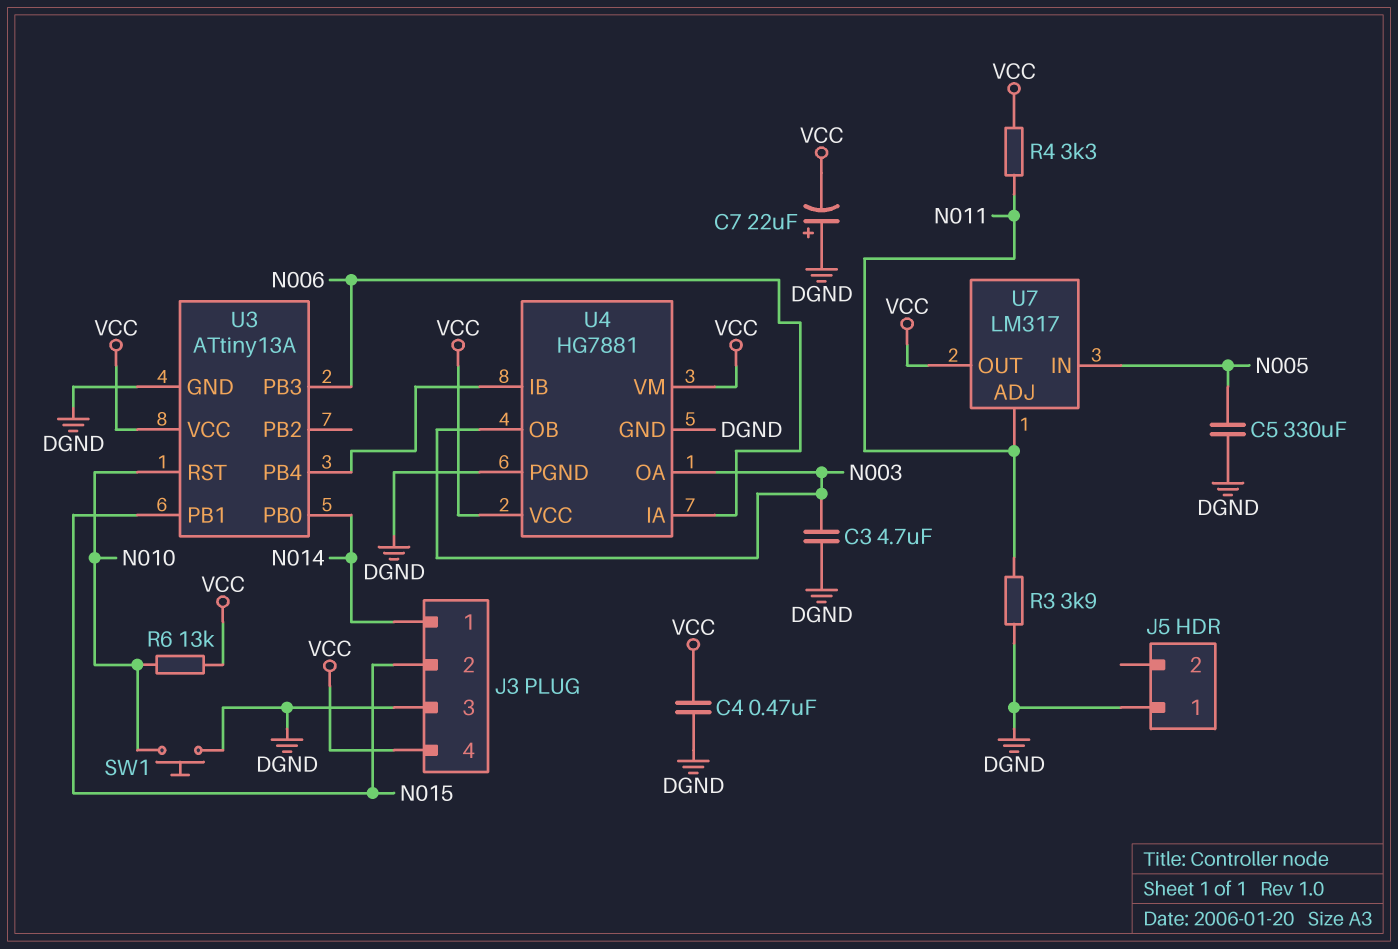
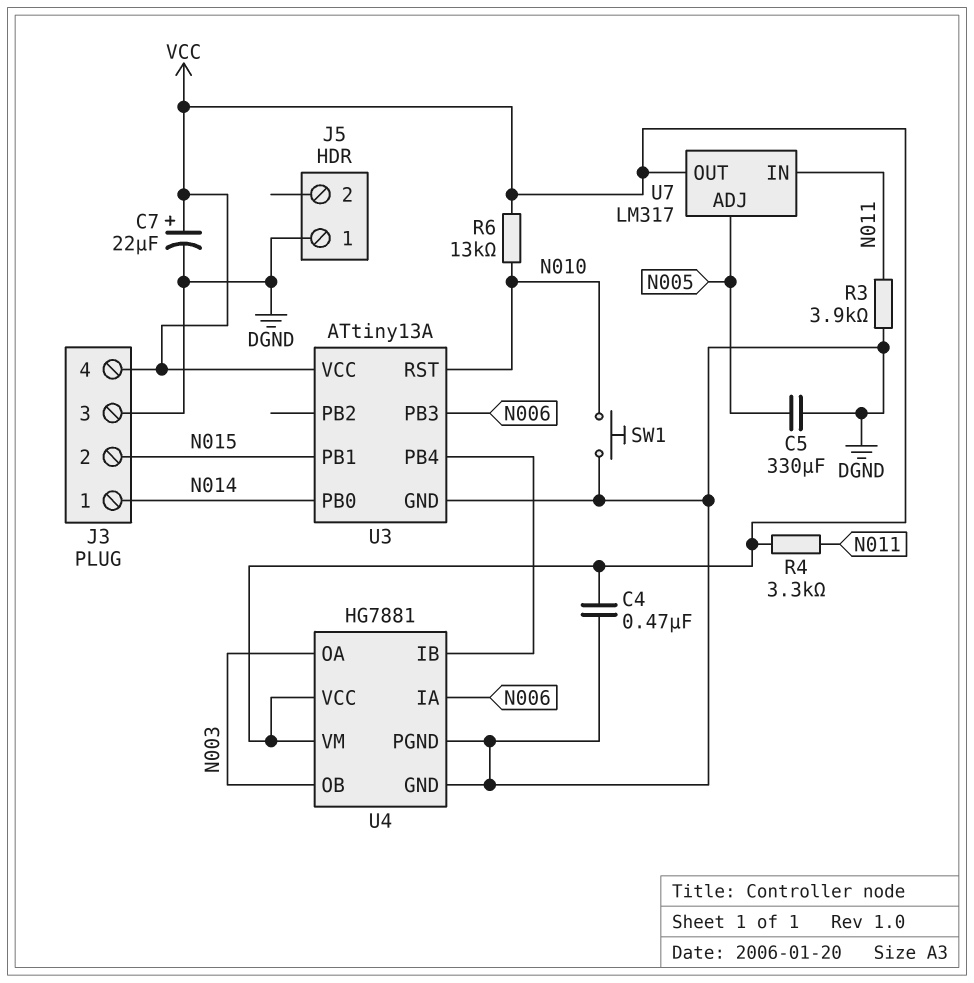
C3: 4.7uF (DGND, N003) -> none
C7: 22uF (plus DGND, minus VCC) -> 22uF (plus VCC, minus DGND)
U7 pin ADJ: N011 -> N005
U7 pin IN: N005 -> N011

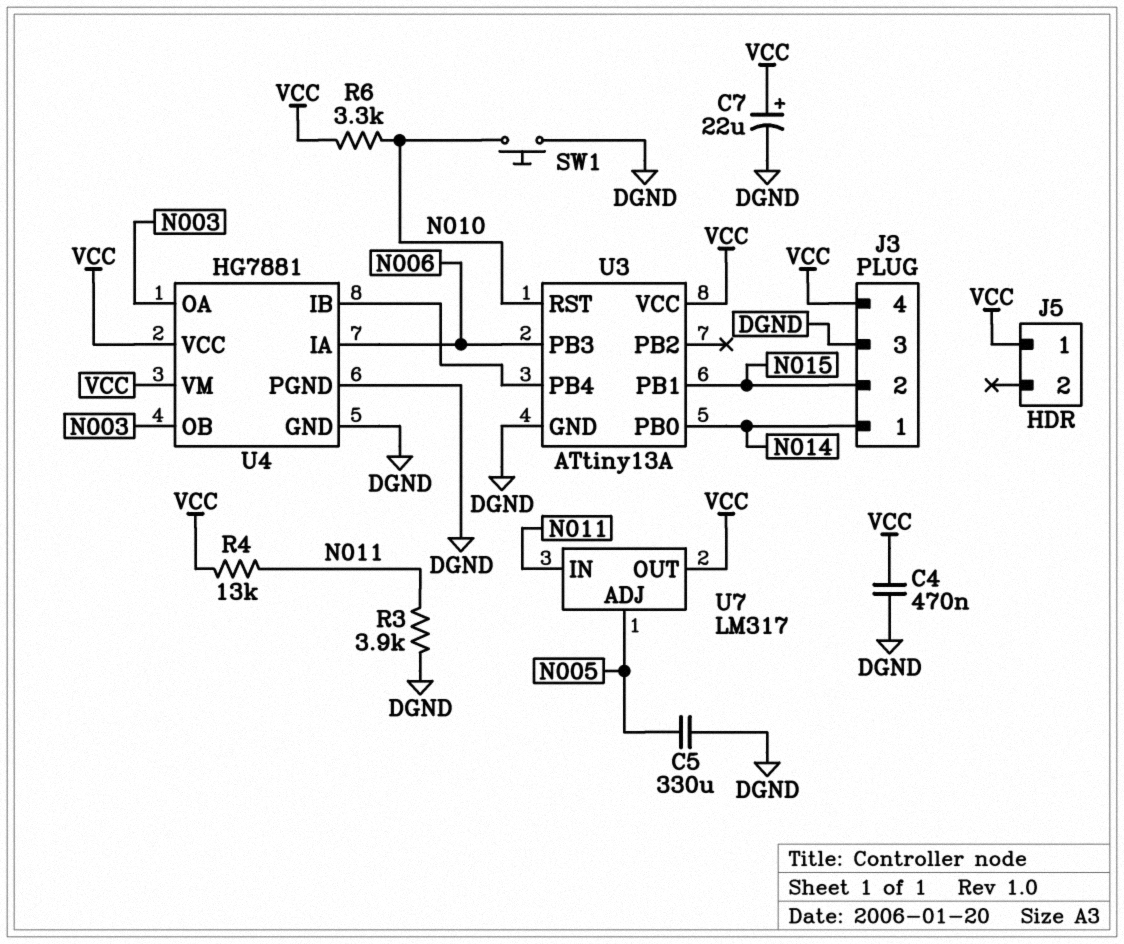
J5 pin 1: DGND -> VCC
R4: 3.3k (N011, VCC) -> 13k (N011, VCC)
R6: 13k (N010, VCC) -> 3.3k (N010, VCC)

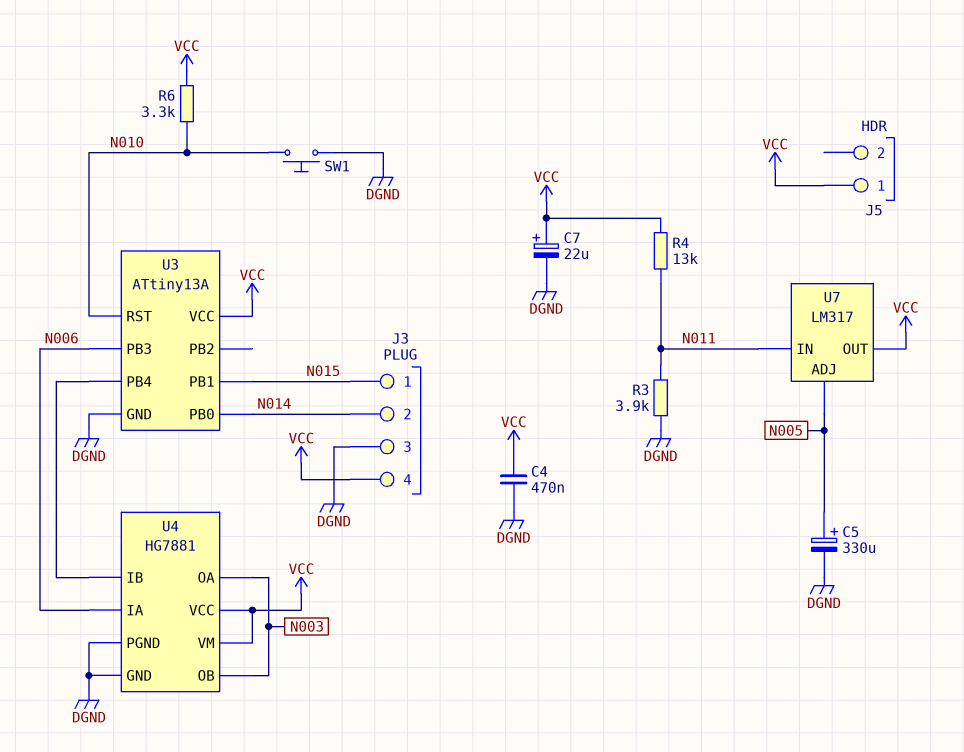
C5: 330uF (DGND, N005) -> 330uF (plus N005, minus DGND)
J3 pin 1: N014 -> N015
J3 pin 2: N015 -> N014

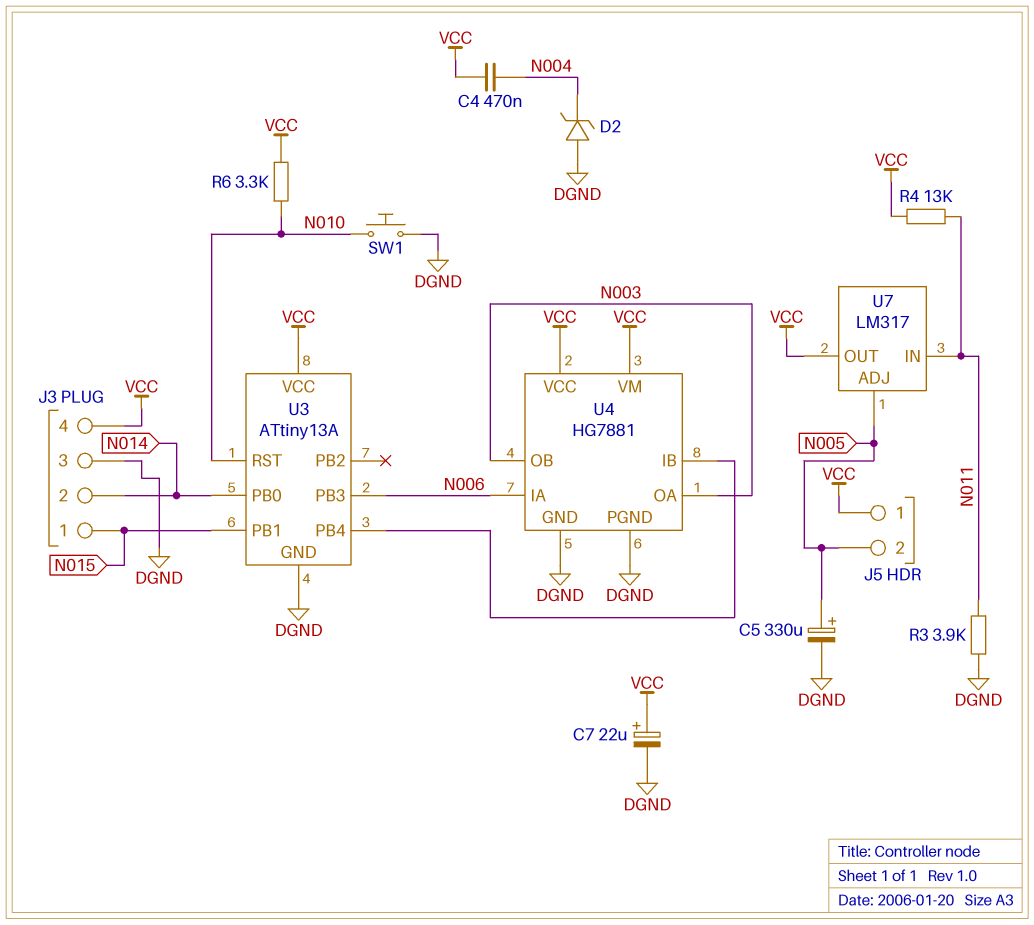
C4: 470nF (DGND, VCC) -> 470nF (N004, VCC)
D2: none -> zener (A DGND, K N004)
J5 pin 2: none -> N005

